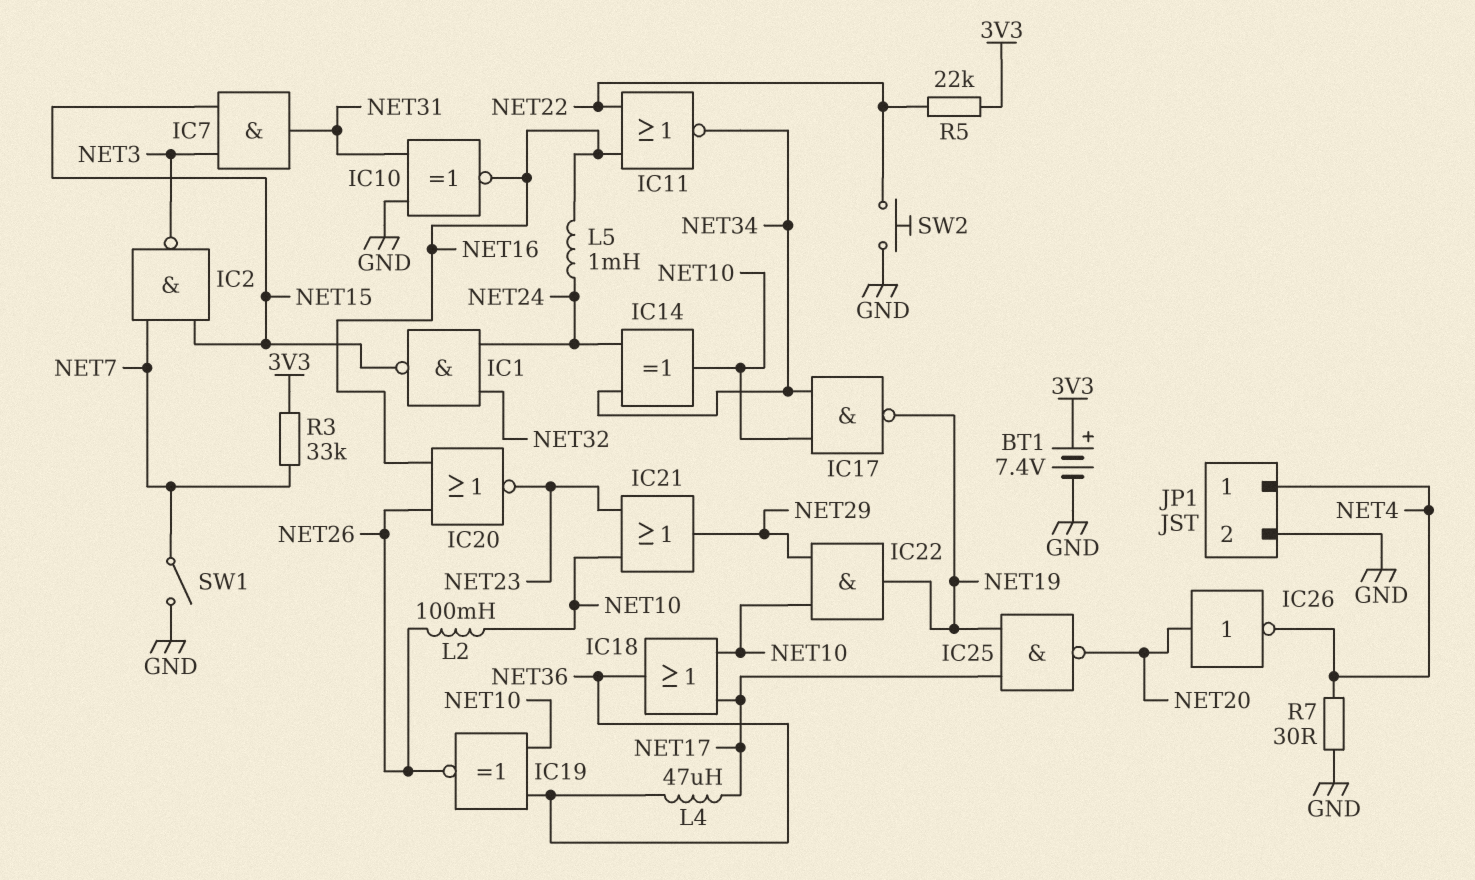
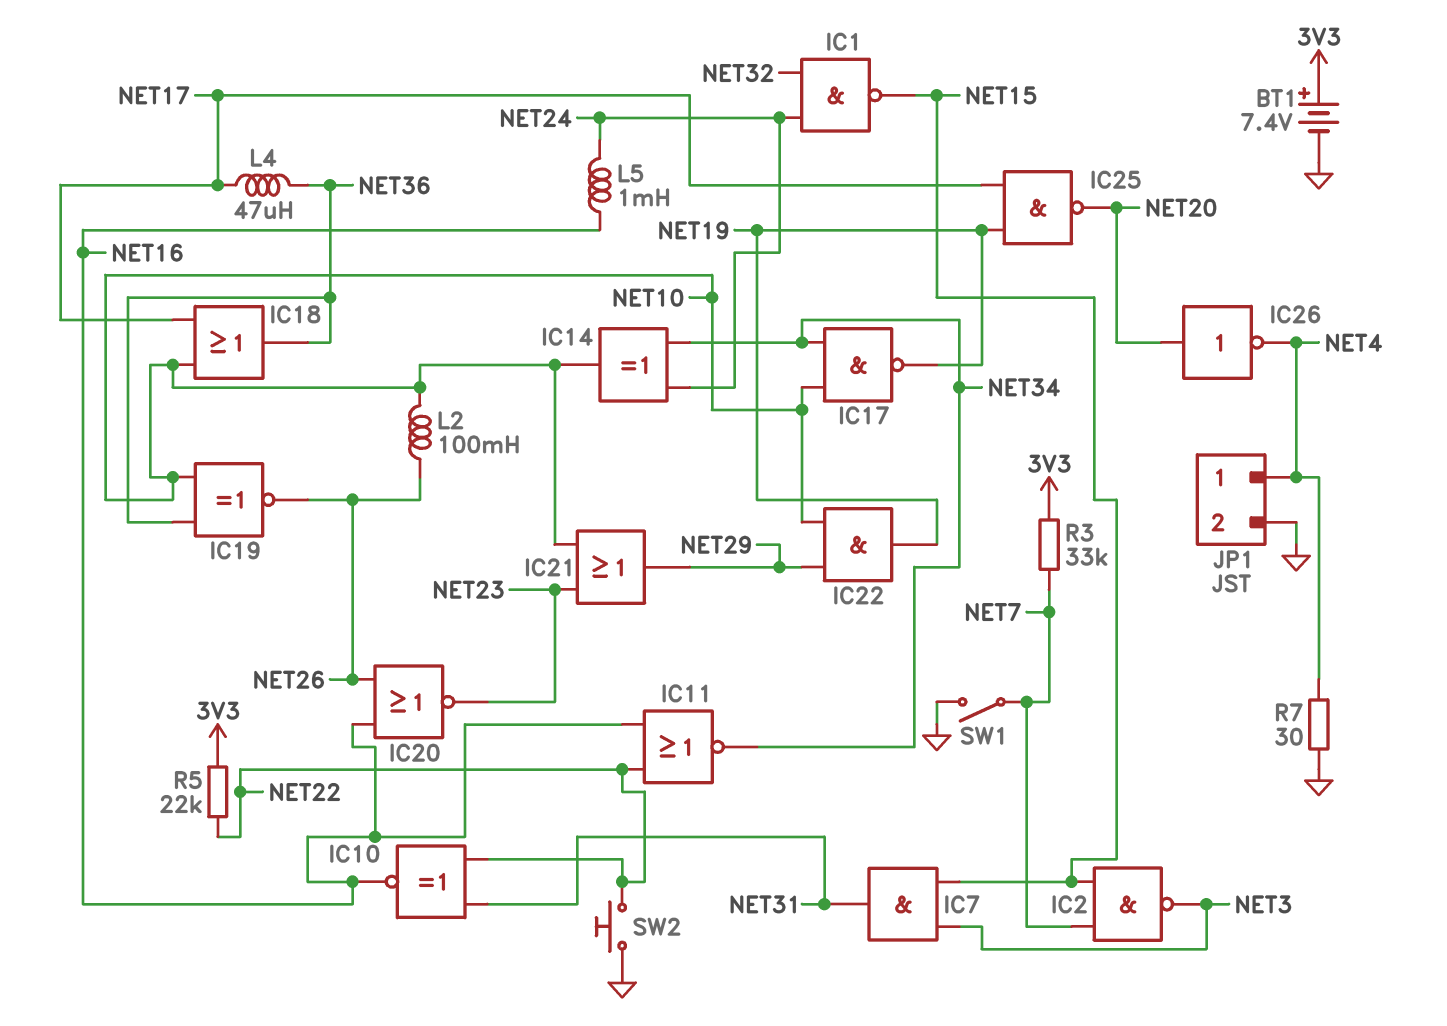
IC10: XNOR (in GND, in NET31, out NET16) -> XNOR (in NET22, in NET31, out NET16)

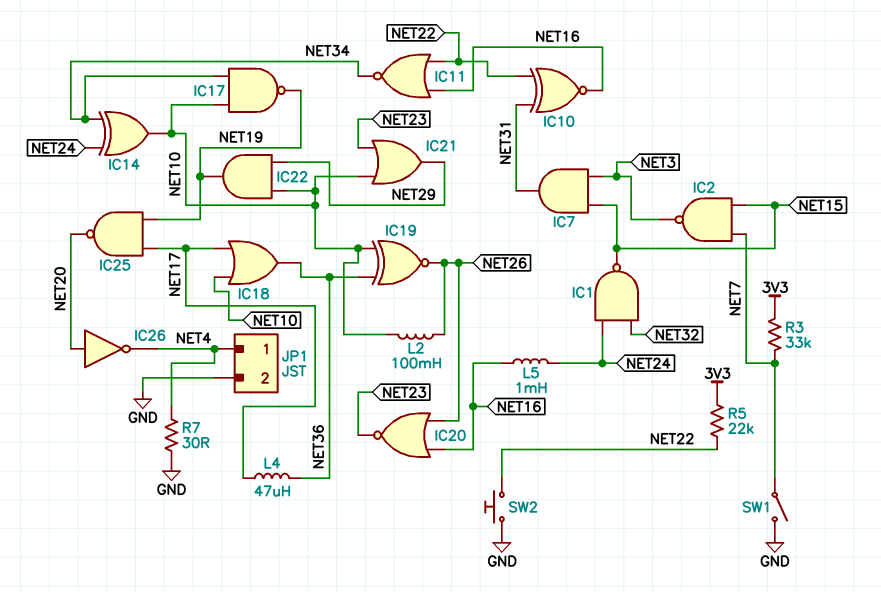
BT1: 7.4V (plus 3V3, minus GND) -> none

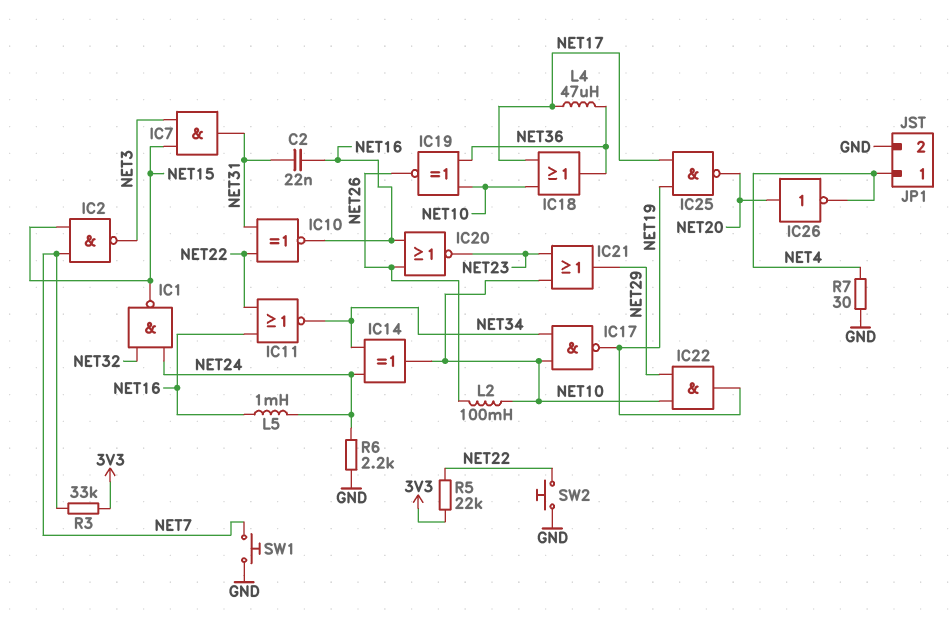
C2: none -> 22nF (NET16, NET31)
R6: none -> 2.2k (GND, NET24)
SW1: switch (GND, NET7) -> button (GND, NET7)

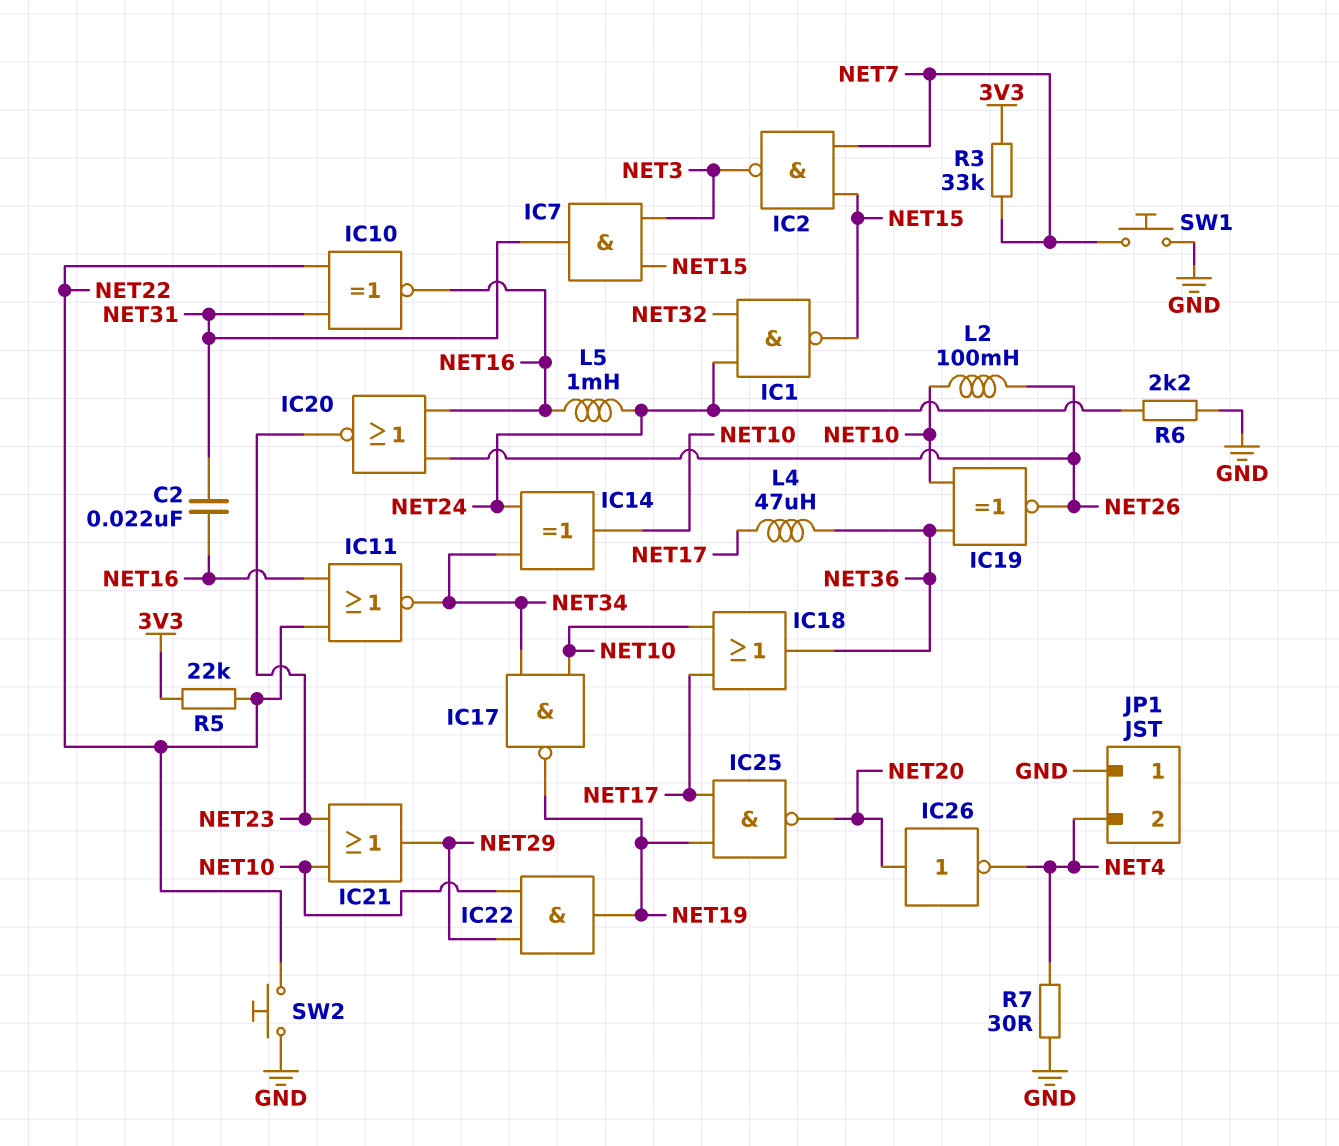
JP1 pin 1: NET4 -> GND
JP1 pin 2: GND -> NET4

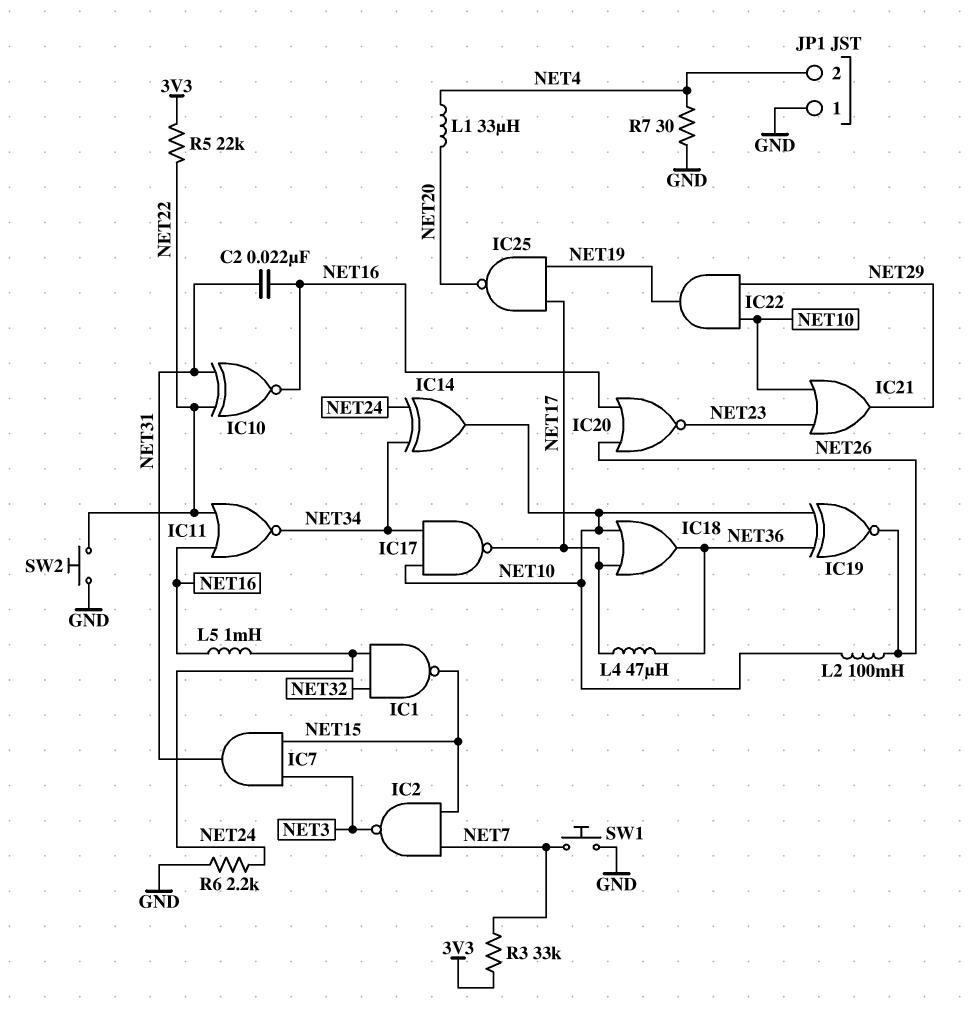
IC17: NAND (in NET10, in NET34, out NET19) -> NAND (in NET10, in NET34, out NET17)
IC26: NOT (in NET20, out NET4) -> none
L1: none -> 33uH (NET4, NET20)

